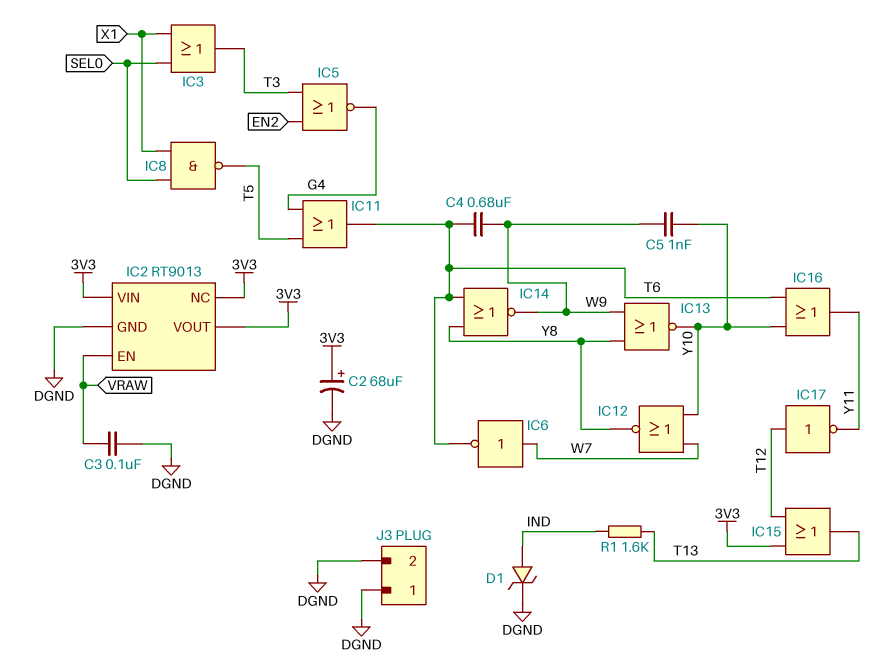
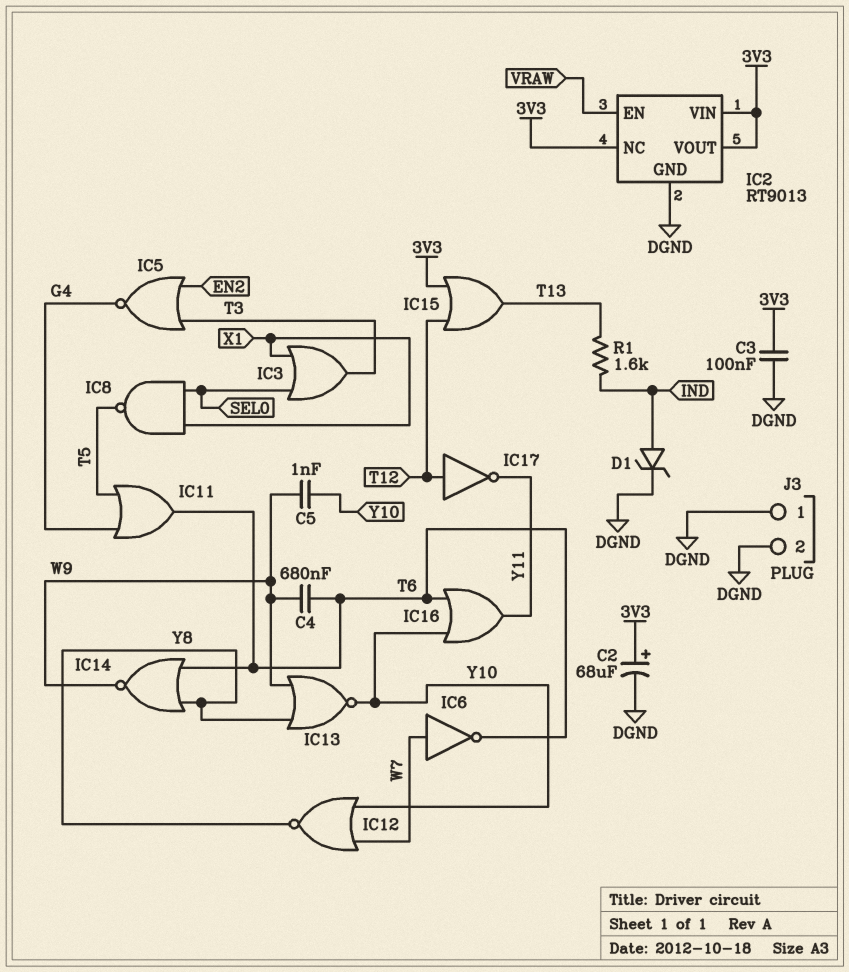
C3: 100nF (DGND, VRAW) -> 100nF (3V3, DGND)

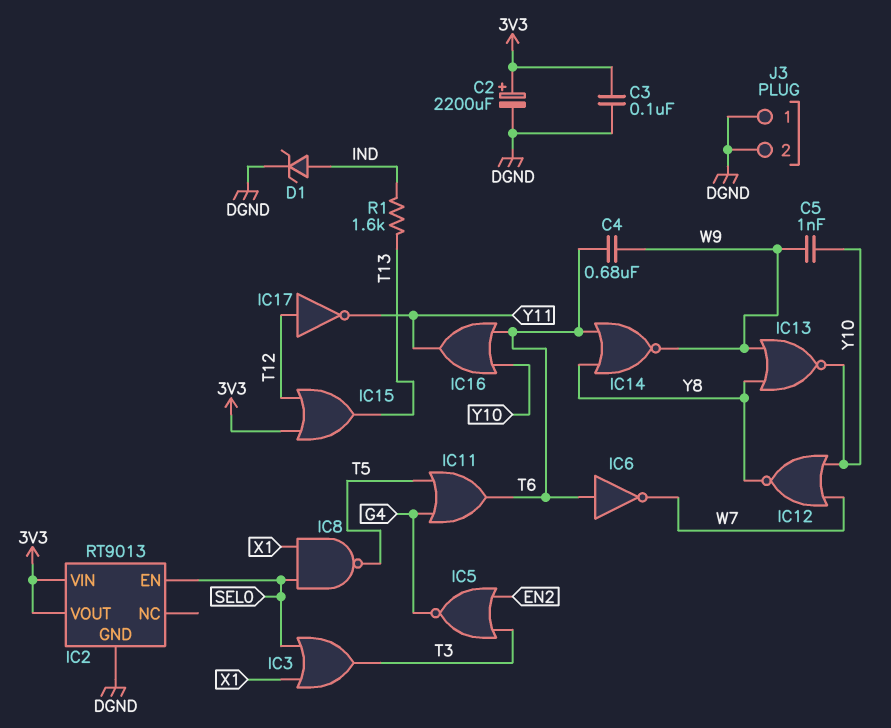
C2: 68uF (plus 3V3, minus DGND) -> 2200uF (plus 3V3, minus DGND)
IC2 pin EN: VRAW -> SEL0
IC2 pin NC: 3V3 -> none
IC6: NOT (in W7, out T6) -> NOT (in T6, out W7)

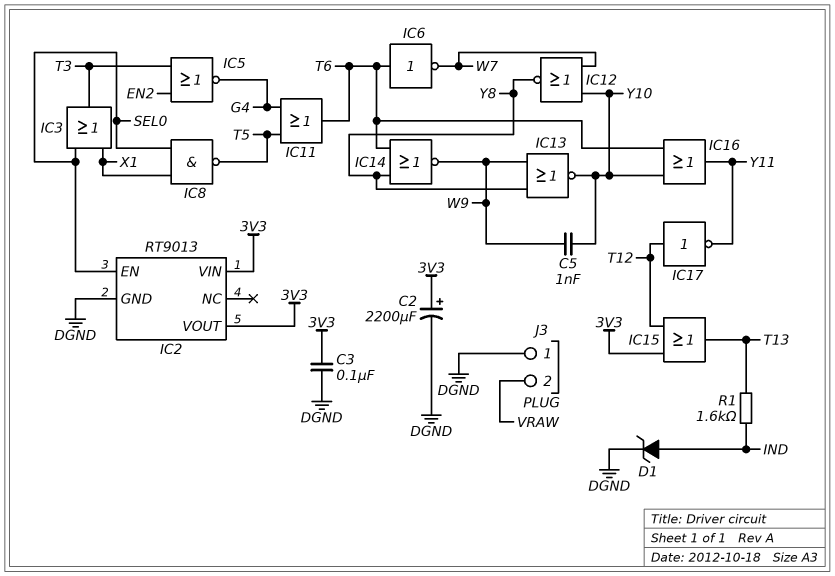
C4: 680nF (T6, W9) -> none
J3 pin 2: DGND -> VRAW

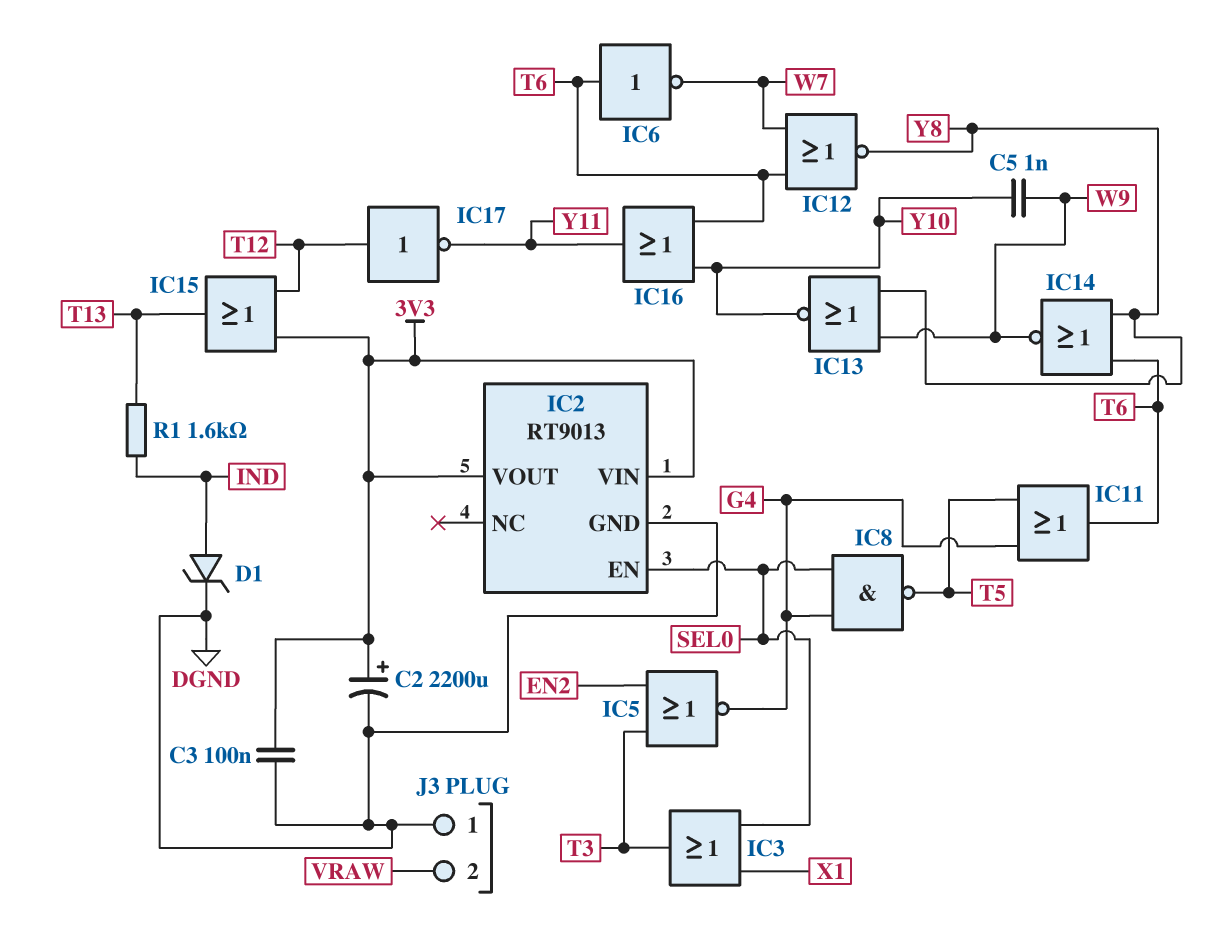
IC8: NAND (in SEL0, in X1, out T5) -> NAND (in G4, in SEL0, out T5)
IC12: NOR (in W7, in Y10, out Y8) -> NOR (in T6, in W7, out Y8)

